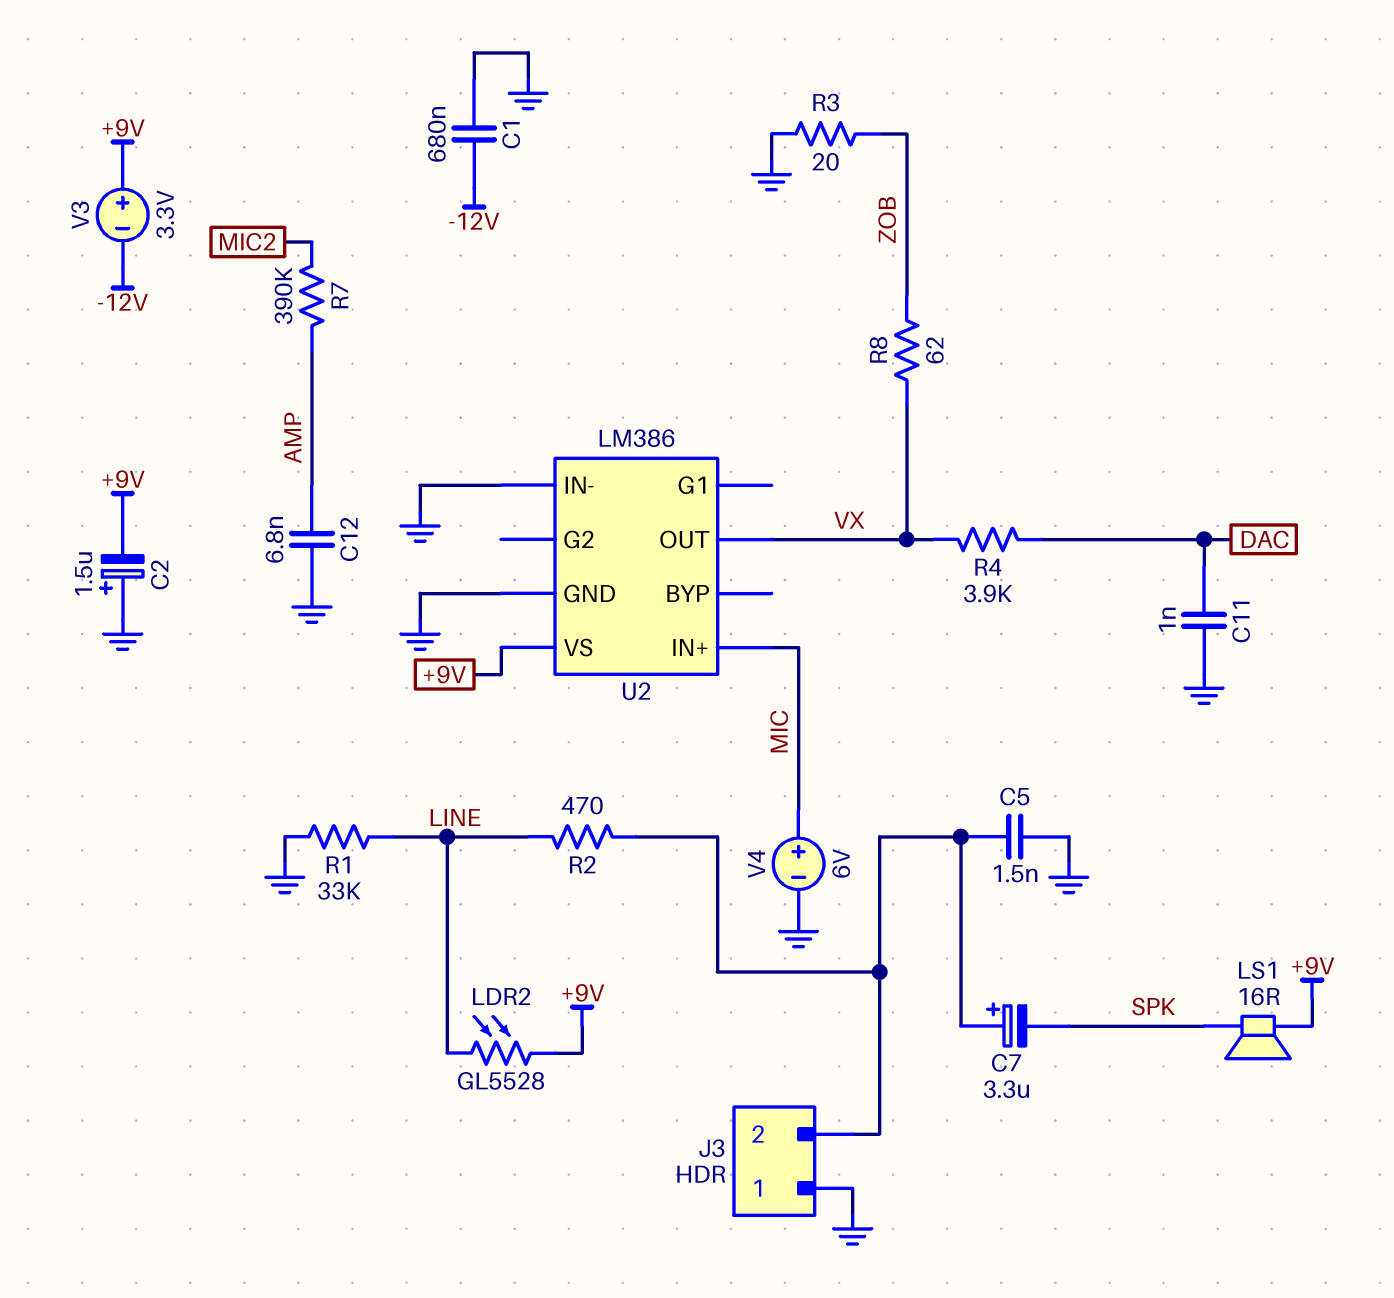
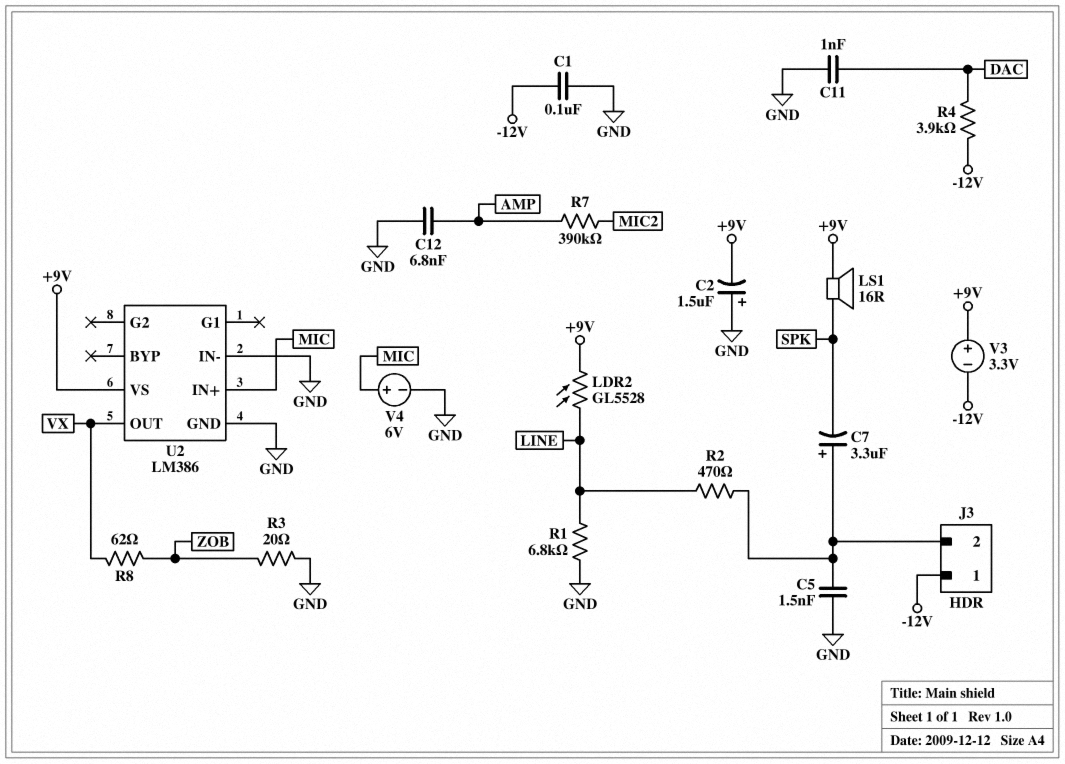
C1: 680nF (-12V, GND) -> 100nF (-12V, GND)
J3 pin 1: GND -> -12V
R1: 33k (GND, LINE) -> 6.8k (GND, LINE)
R4: 3.9k (DAC, VX) -> 3.9k (-12V, DAC)

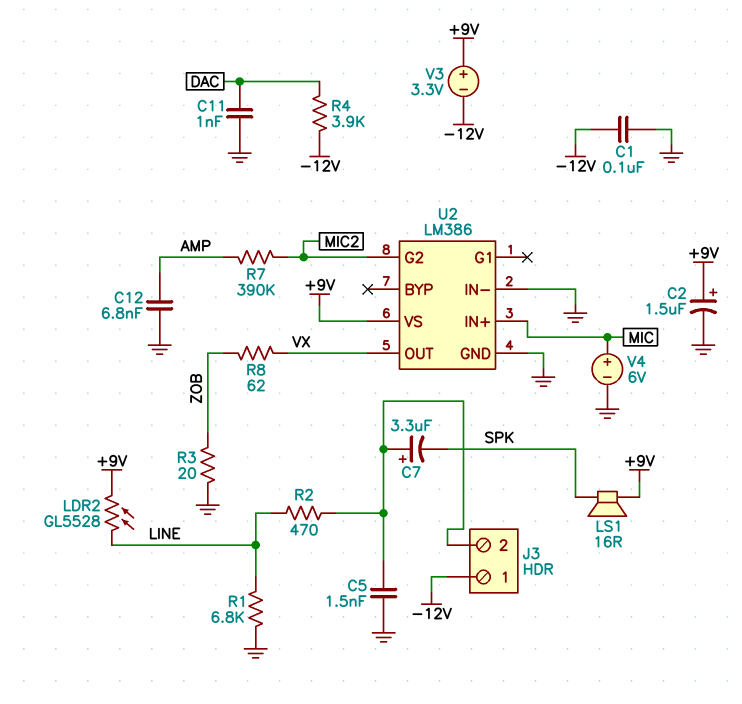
C2: 1.5uF (plus GND, minus +9V) -> 1.5uF (plus +9V, minus GND)
U2 pin G2: none -> MIC2

